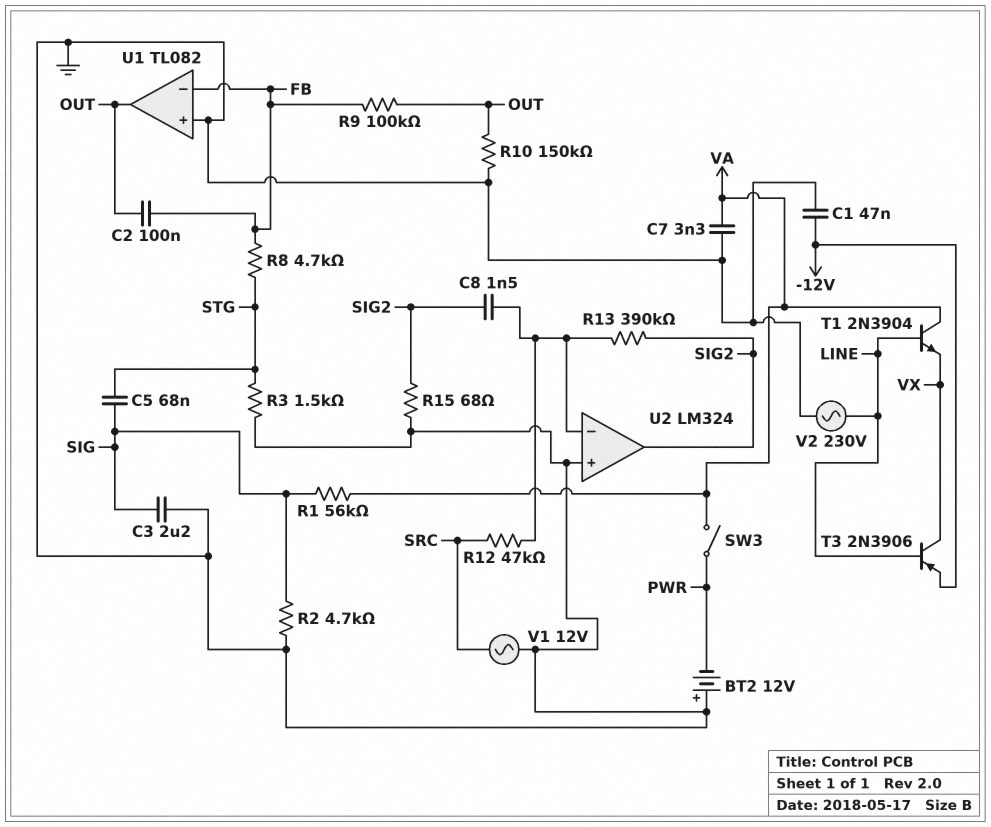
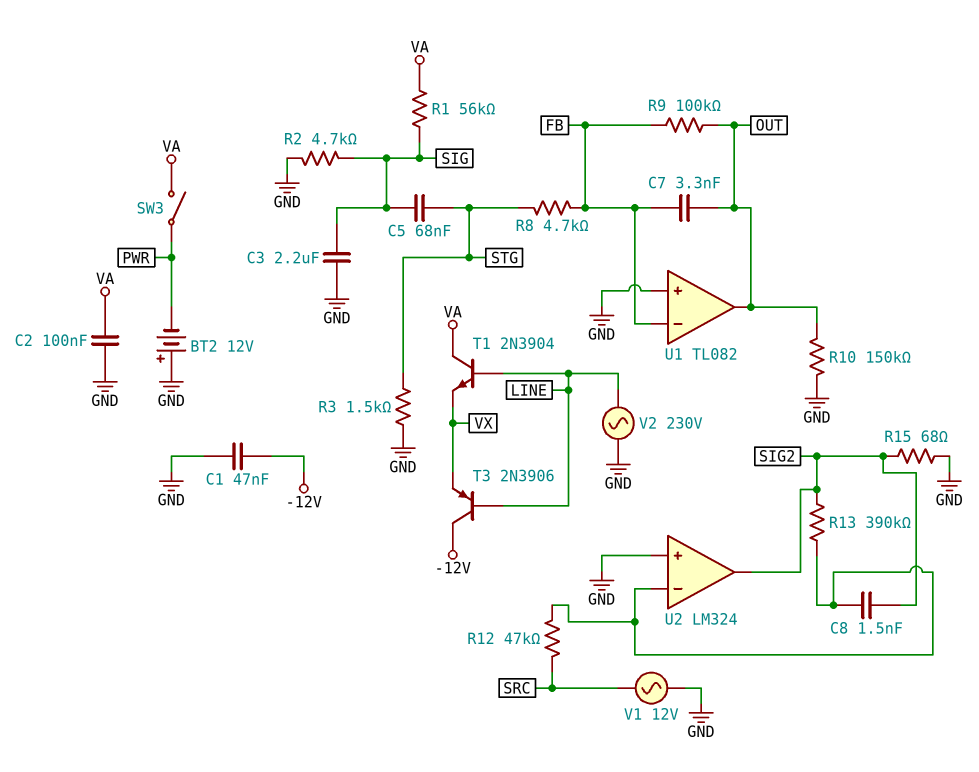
C2: 100nF (FB, OUT) -> 100nF (GND, VA)
C7: 3.3nF (GND, VA) -> 3.3nF (FB, OUT)
T3: PNP 2N3906 (B LINE, C VX, E -12V) -> PNP 2N3906 (B LINE, C -12V, E VX)

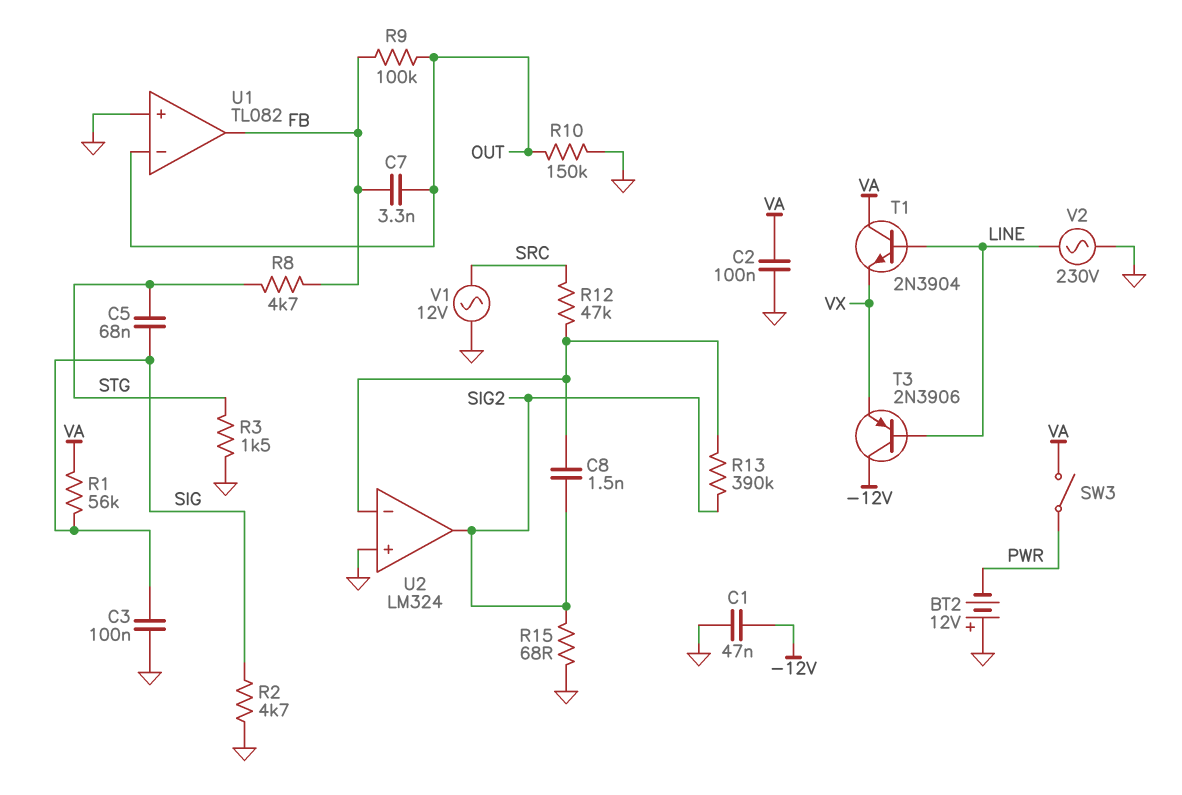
C3: 2.2uF (GND, SIG) -> 100nF (GND, SIG)
U1 pin in-: FB -> OUT
U1 pin out: OUT -> FB

